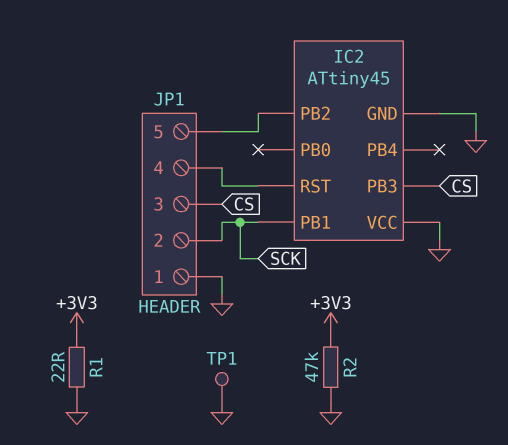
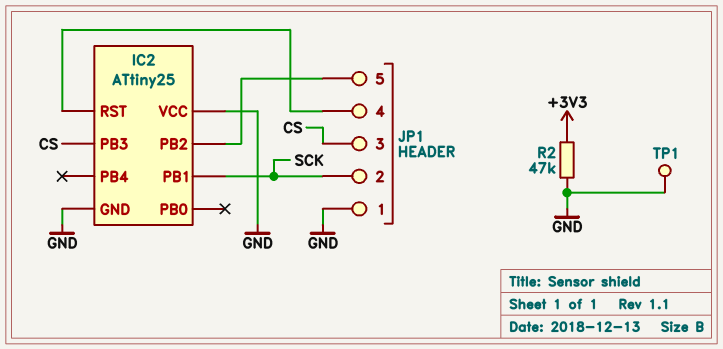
IC2: ATtiny45 -> ATtiny25
R1: 22 (+3V3, GND) -> none

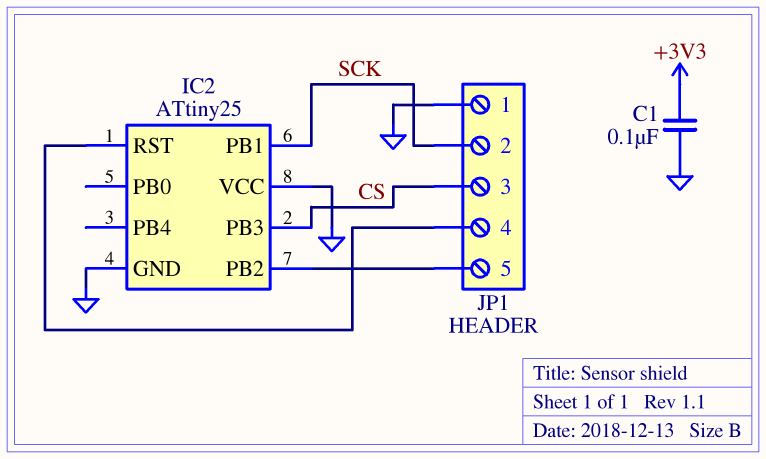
C1: none -> 100nF (+3V3, GND)
R2: 47k (+3V3, GND) -> none
TP1: test point (GND) -> none

